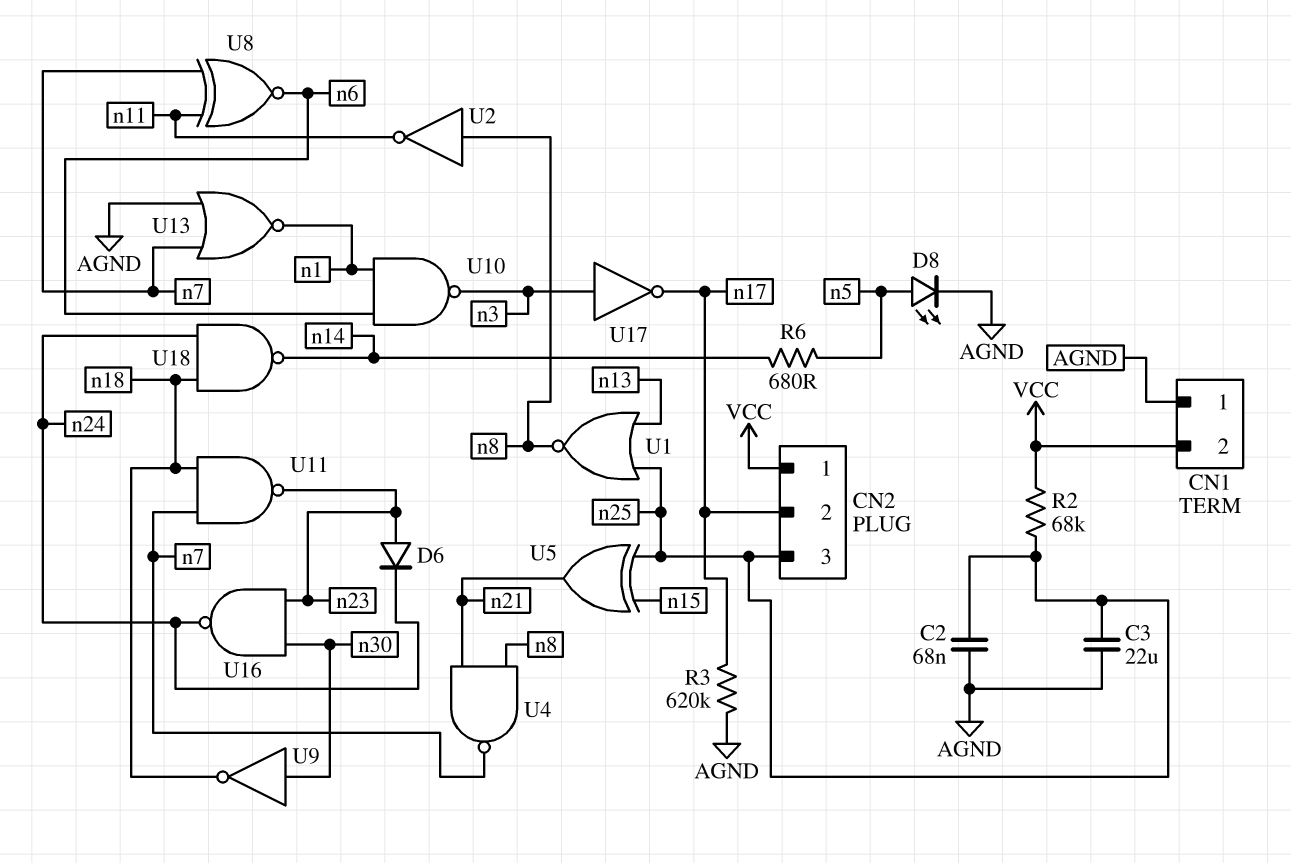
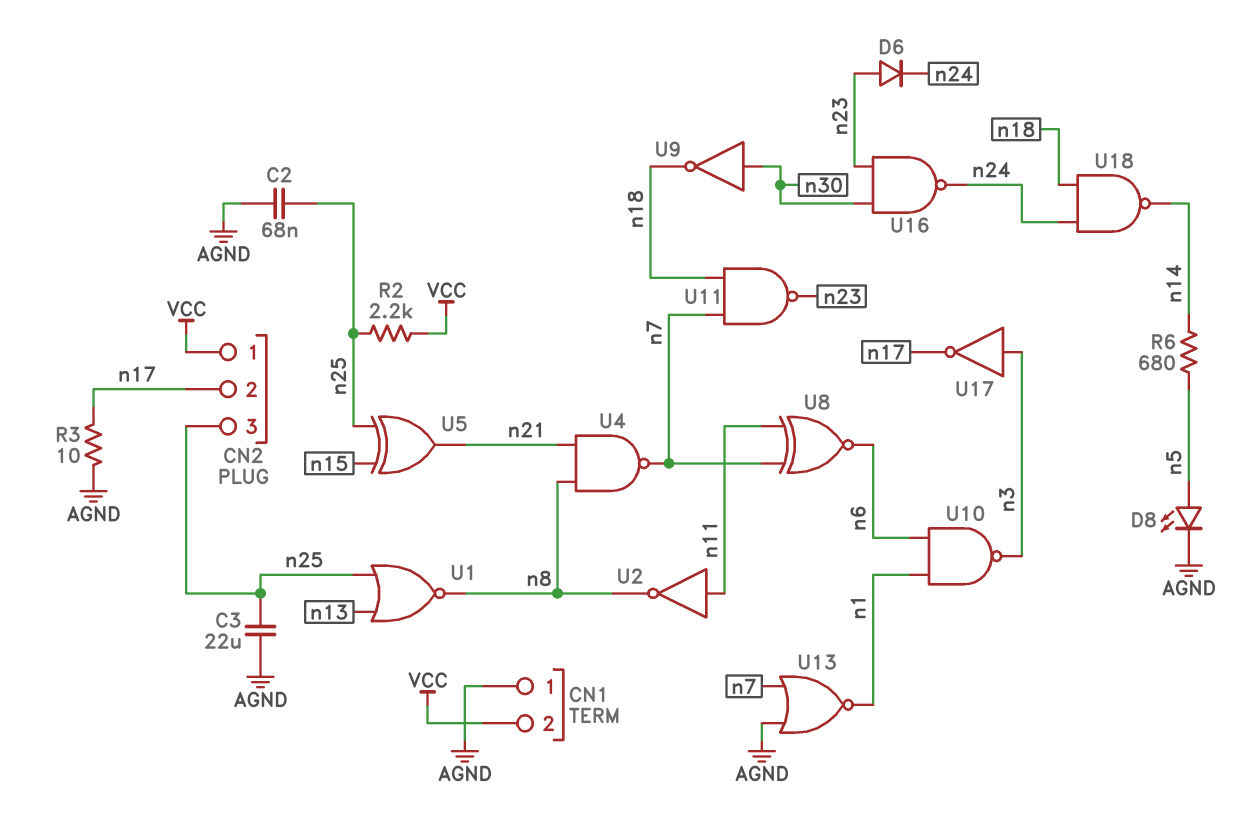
R2: 68k (VCC, n25) -> 2.2k (VCC, n25)
R3: 620k (AGND, n17) -> 10 (AGND, n17)
U2: NOT (in n8, out n11) -> NOT (in n11, out n8)

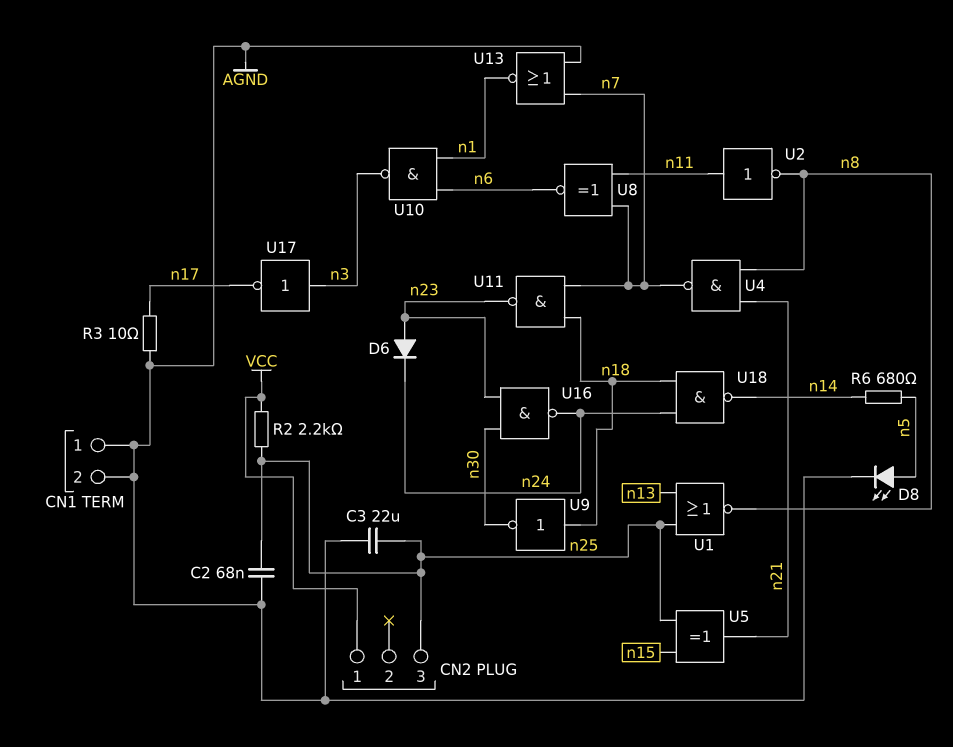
CN1 pin 2: VCC -> AGND
CN2 pin 2: n17 -> none
U9: NOT (in n30, out n18) -> NOT (in n18, out n30)

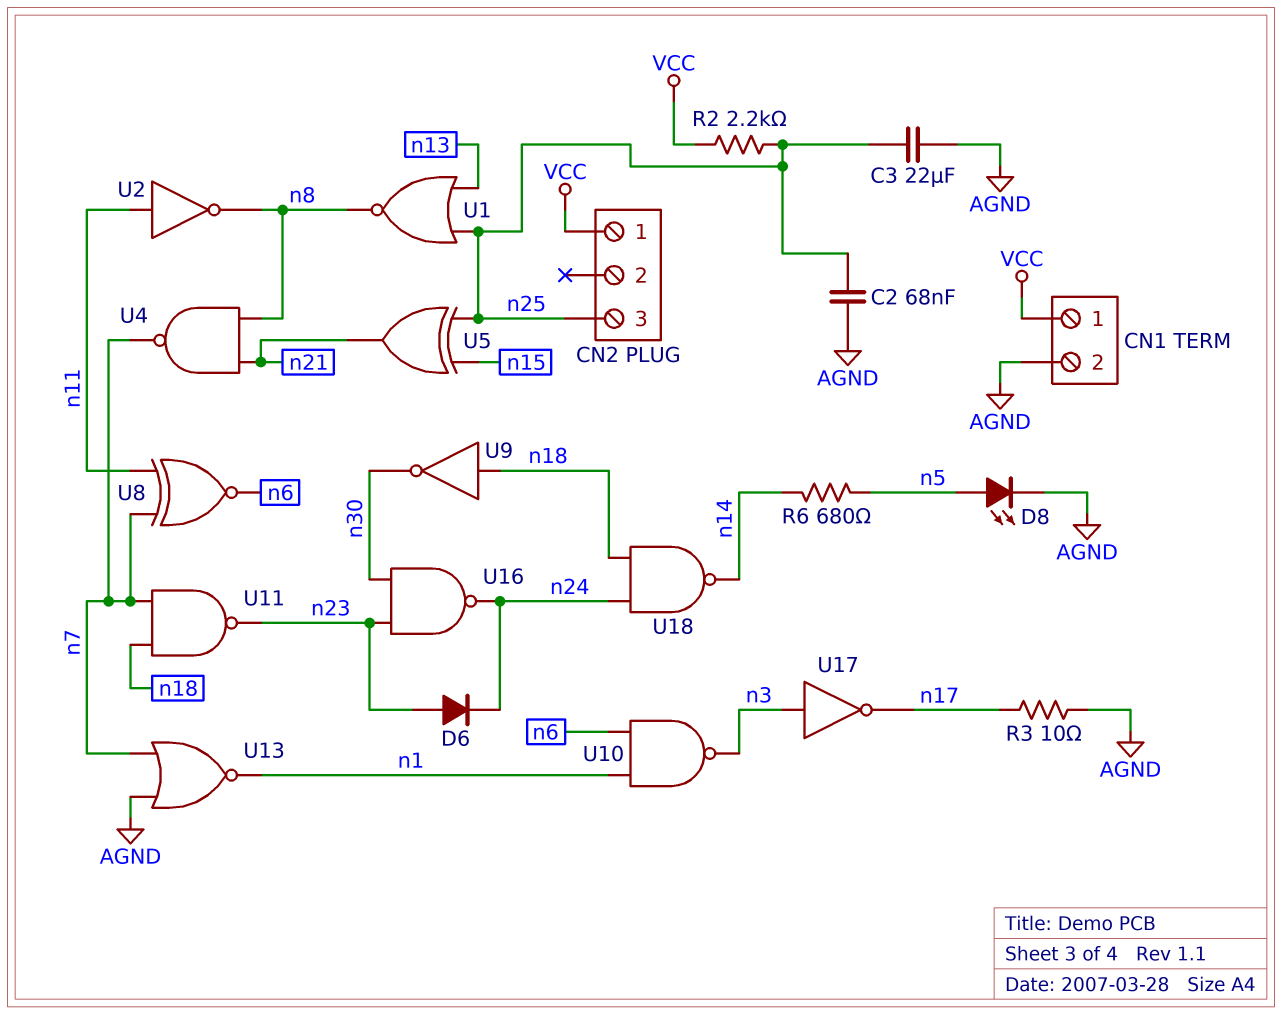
CN1 pin 1: AGND -> VCC

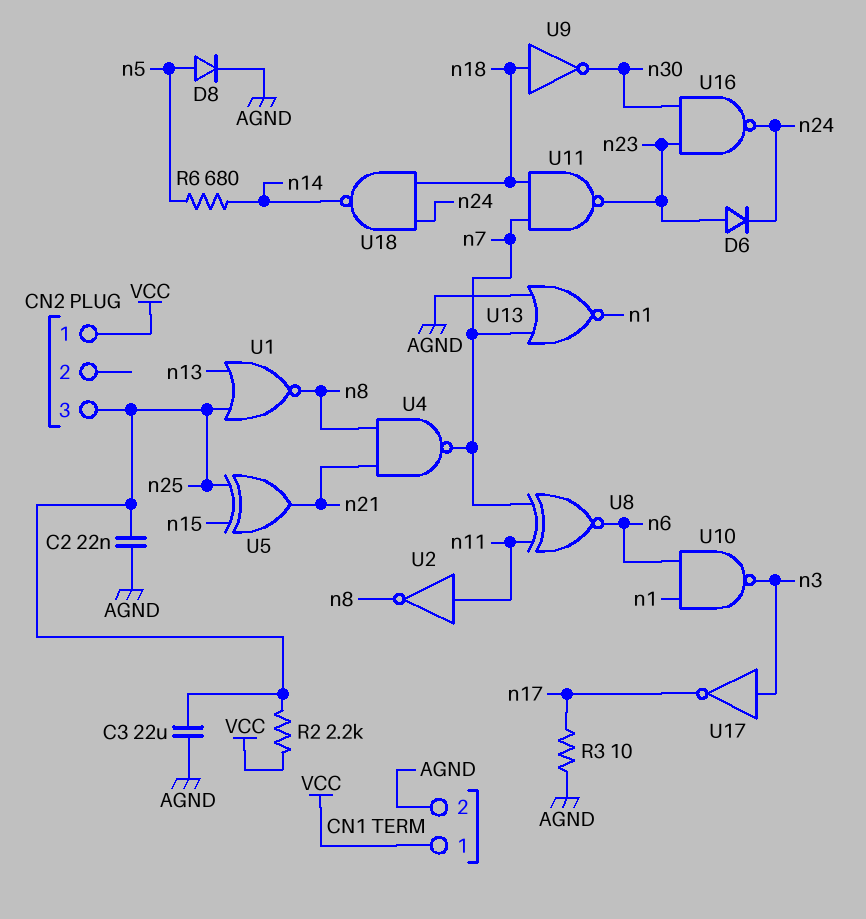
C2: 68nF (AGND, n25) -> 22nF (AGND, n25)
D8: LED (A n5, K AGND) -> diode (A n5, K AGND)

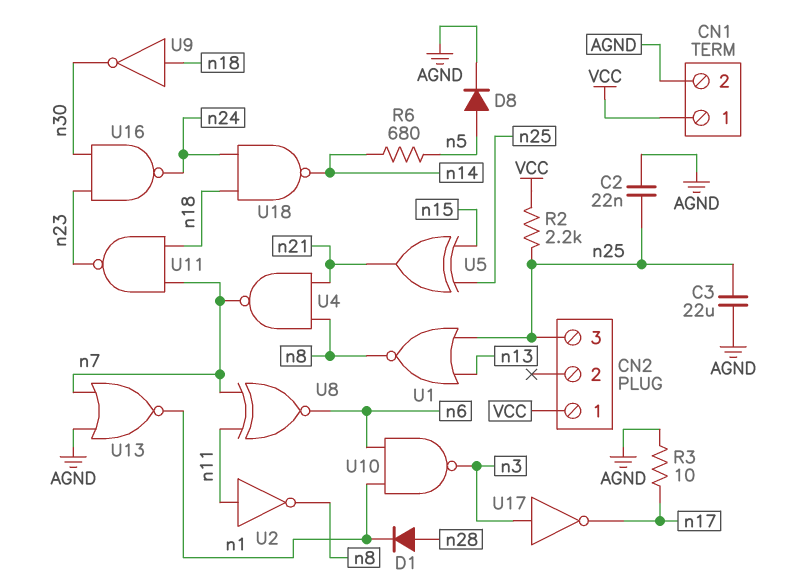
D1: none -> diode (A n28, K n1)
D6: diode (A n23, K n24) -> none

